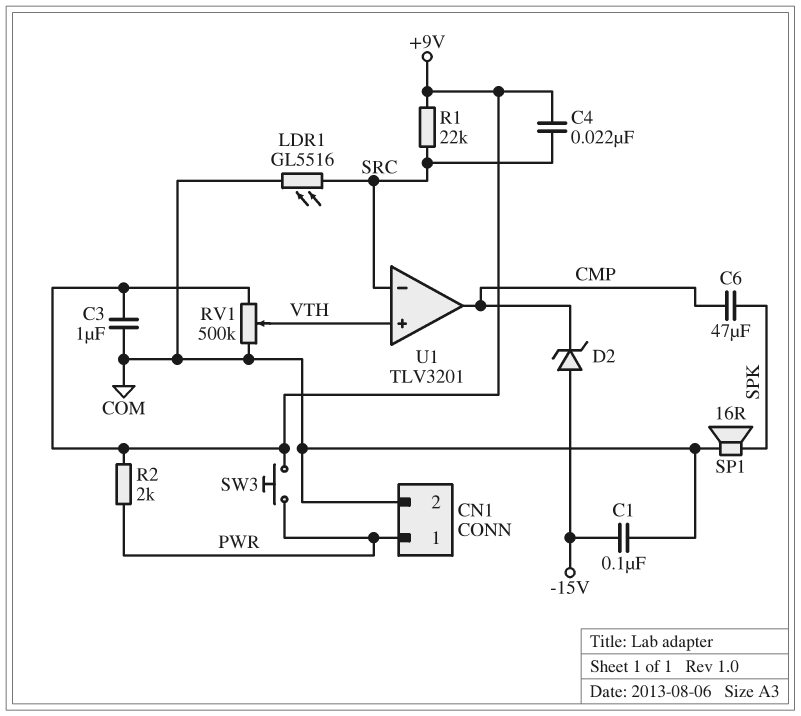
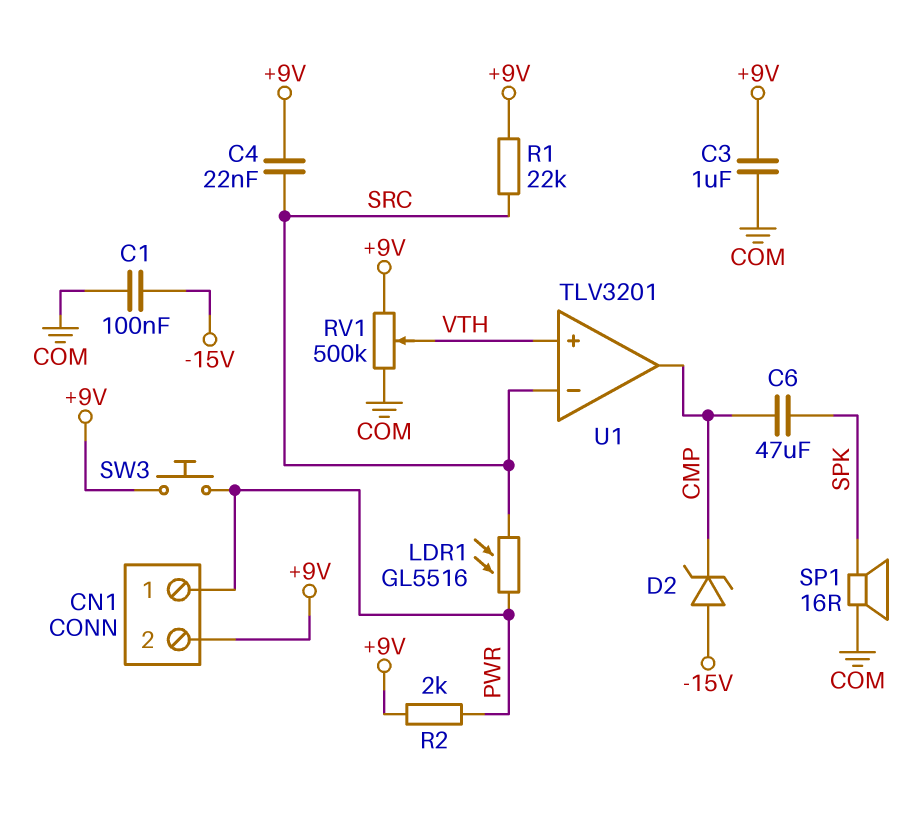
CN1 pin 2: COM -> +9V
LDR1: GL5516 (COM, SRC) -> GL5516 (PWR, SRC)

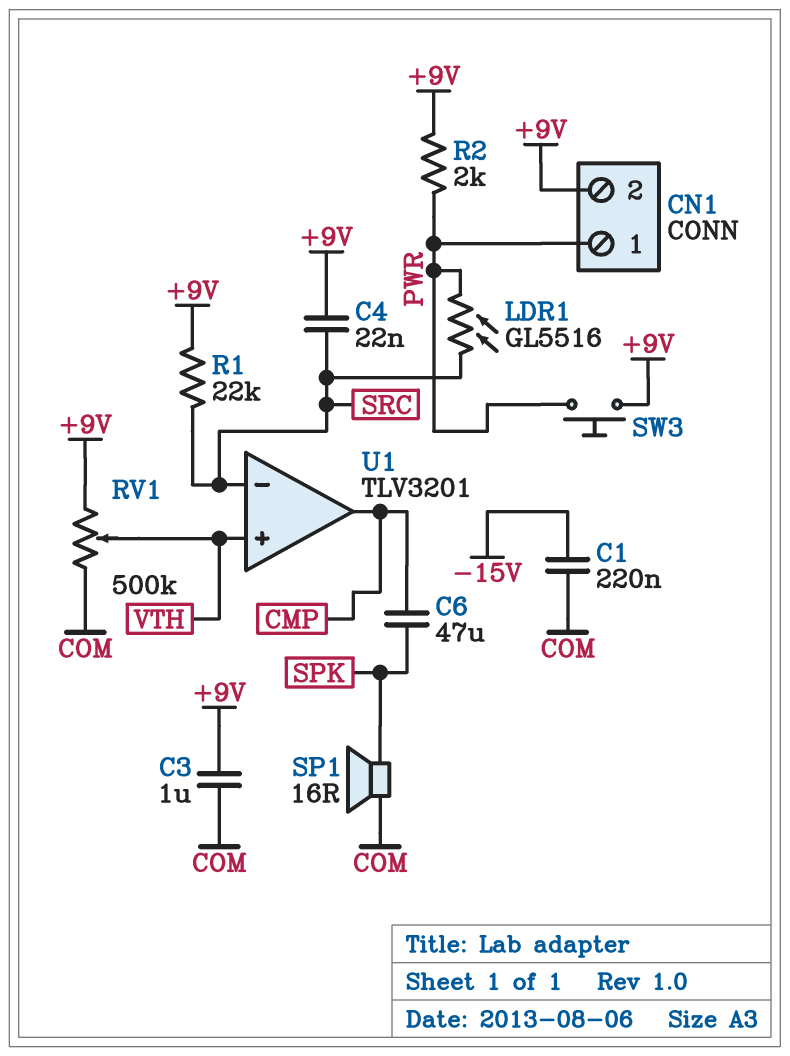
C1: 100nF (-15V, COM) -> 220nF (-15V, COM)
D2: zener (A -15V, K CMP) -> none

